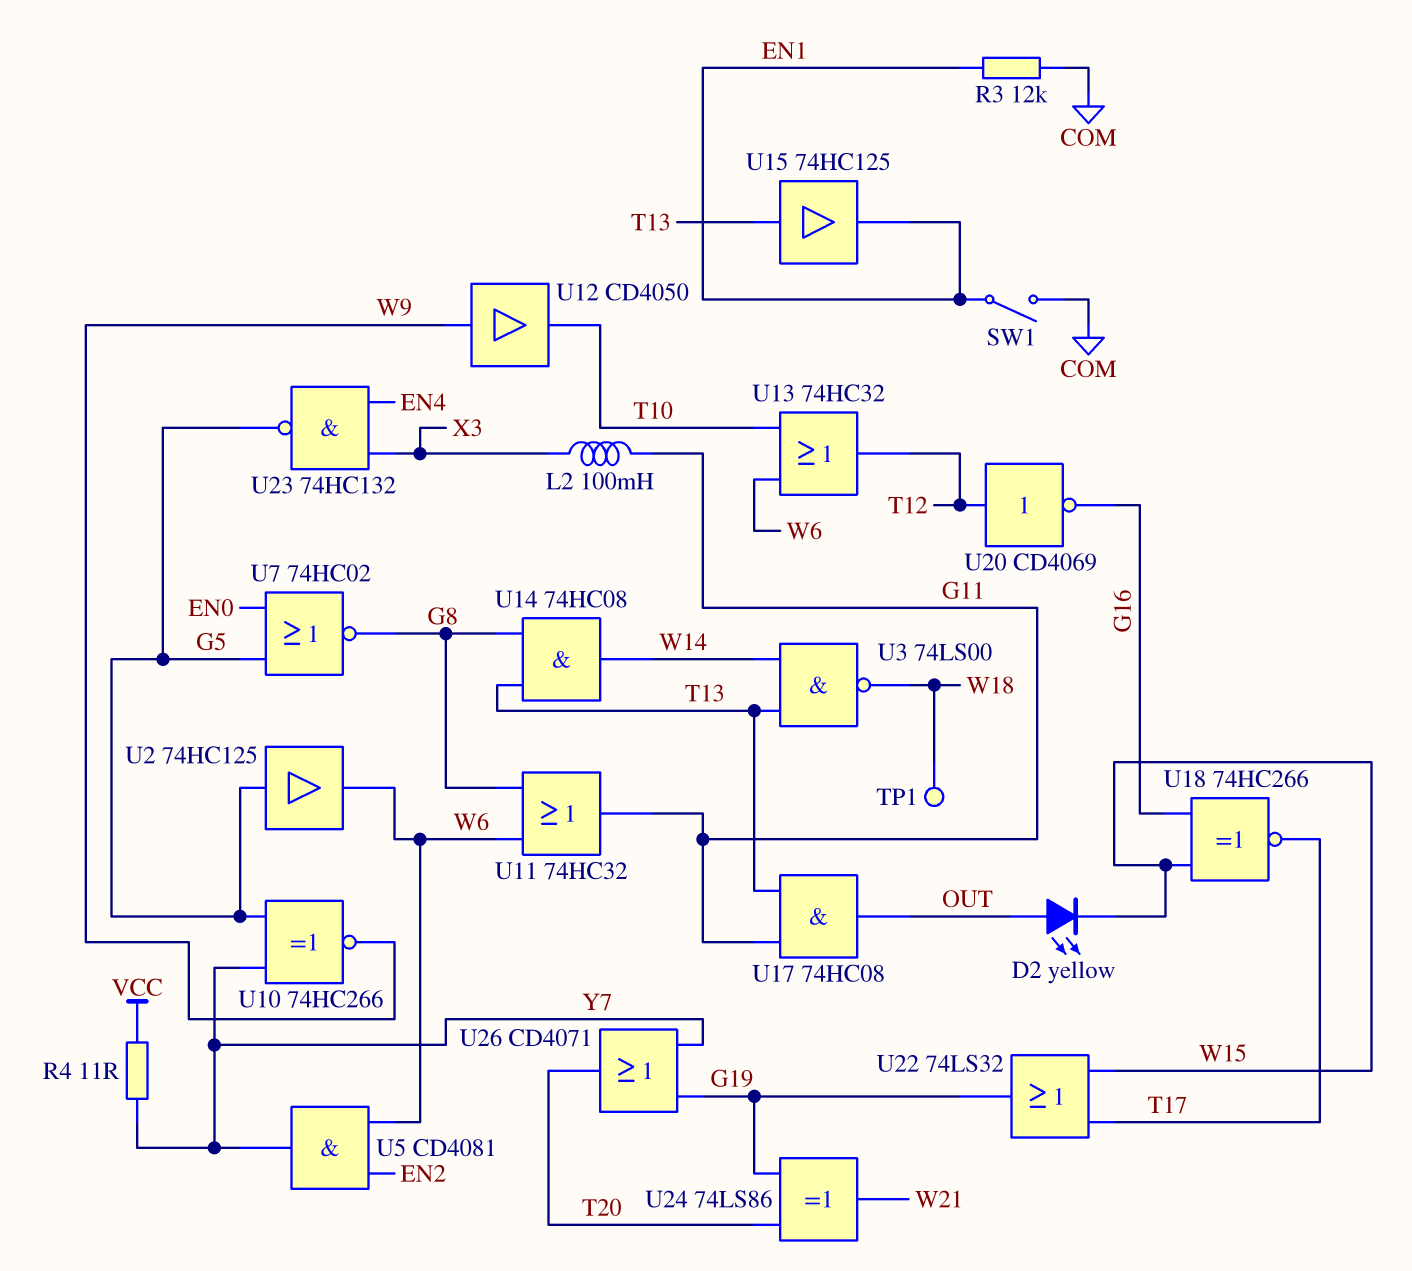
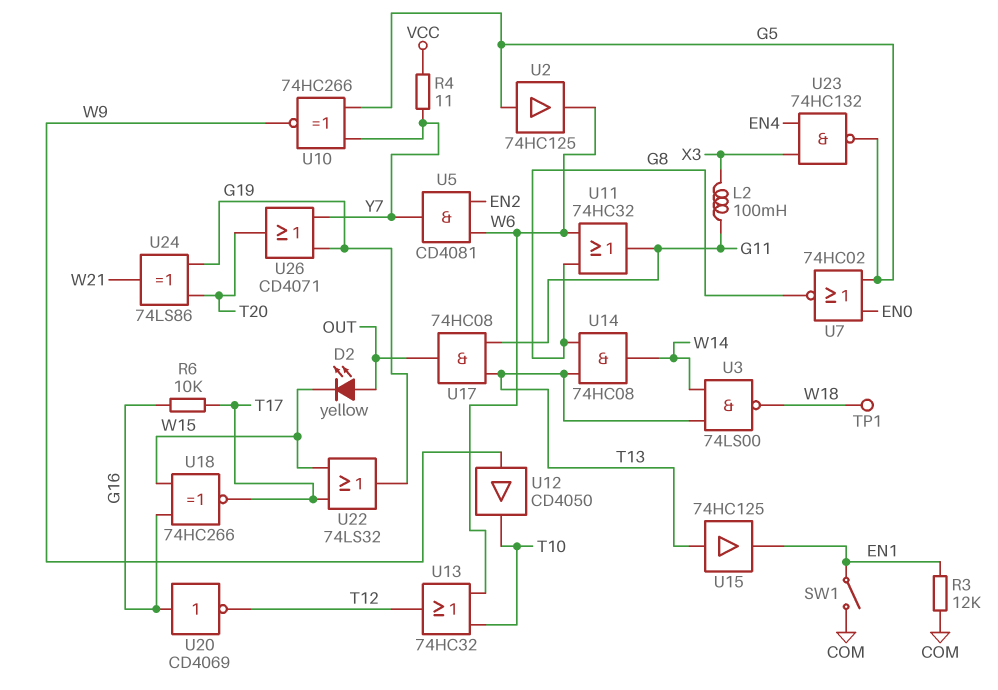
R6: none -> 10k (G16, T17)
U20: NOT CD4069 (in T12, out G16) -> NOT CD4069 (in G16, out T12)

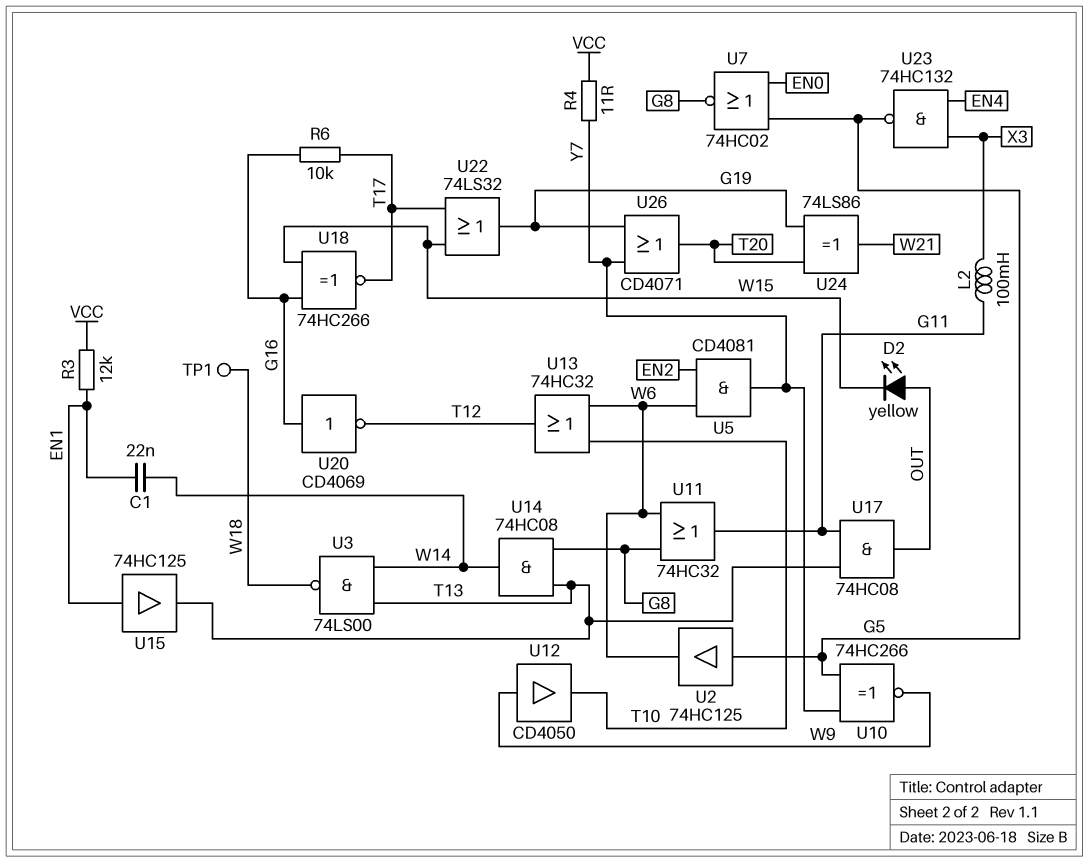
C1: none -> 22nF (EN1, W14)
R3: 12k (COM, EN1) -> 12k (EN1, VCC)
SW1: switch (COM, EN1) -> none
U15: buffer 74HC125 (in T13, out EN1) -> buffer 74HC125 (in EN1, out T13)

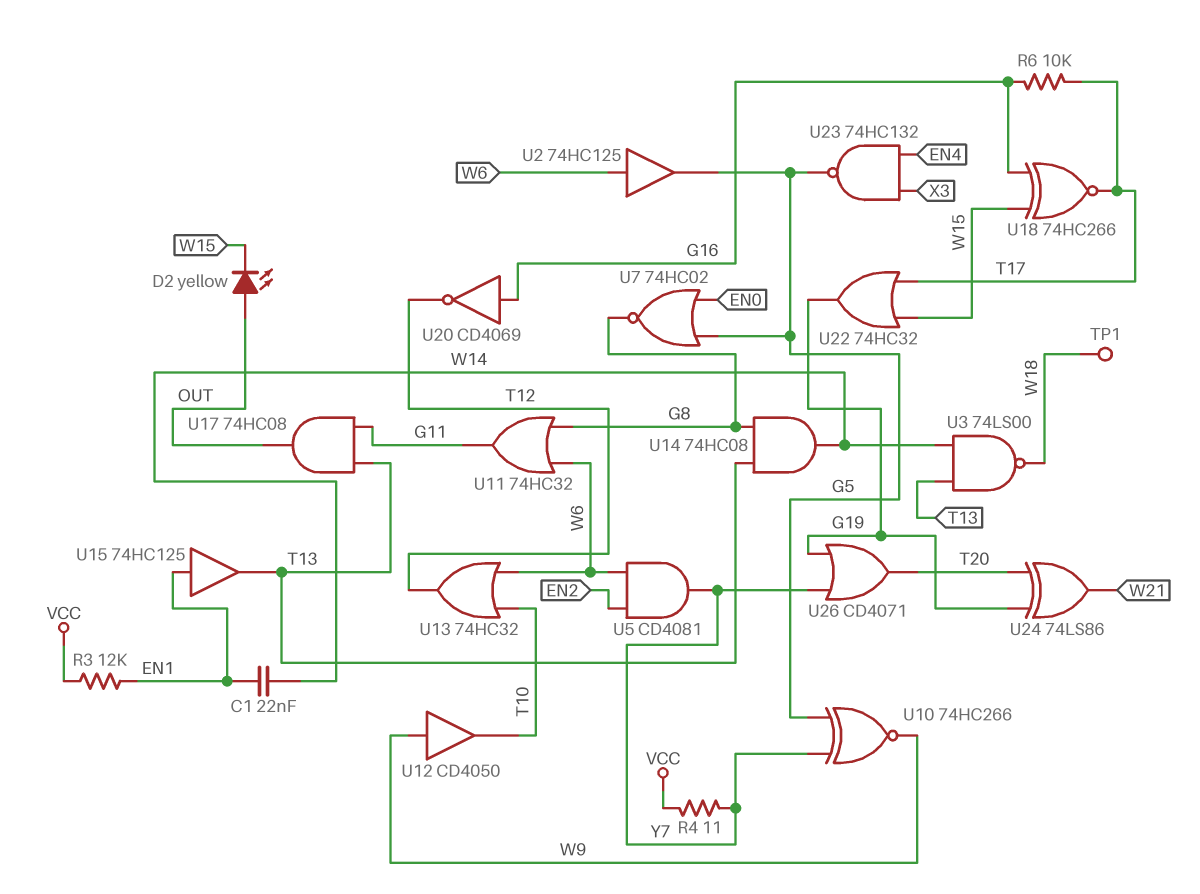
L2: 100mH (G11, X3) -> none
U2: buffer 74HC125 (in G5, out W6) -> buffer 74HC125 (in W6, out G5)
U22: OR 74LS32 (in T17, in W15, out G19) -> OR 74HC32 (in T17, in W15, out G19)

